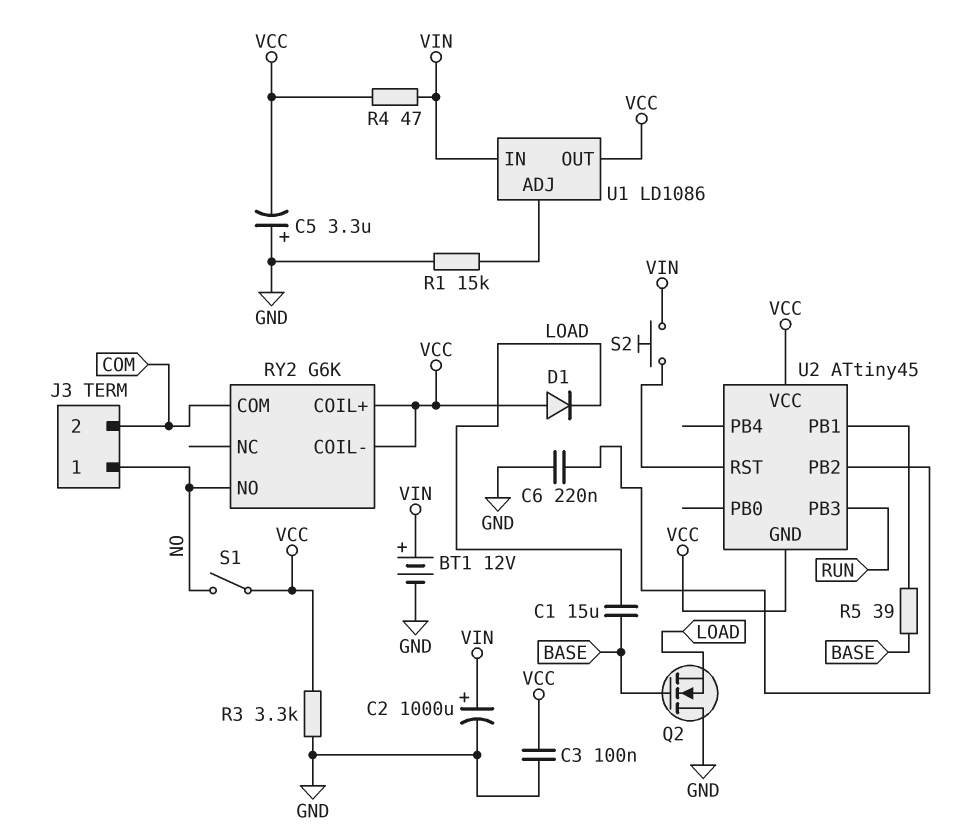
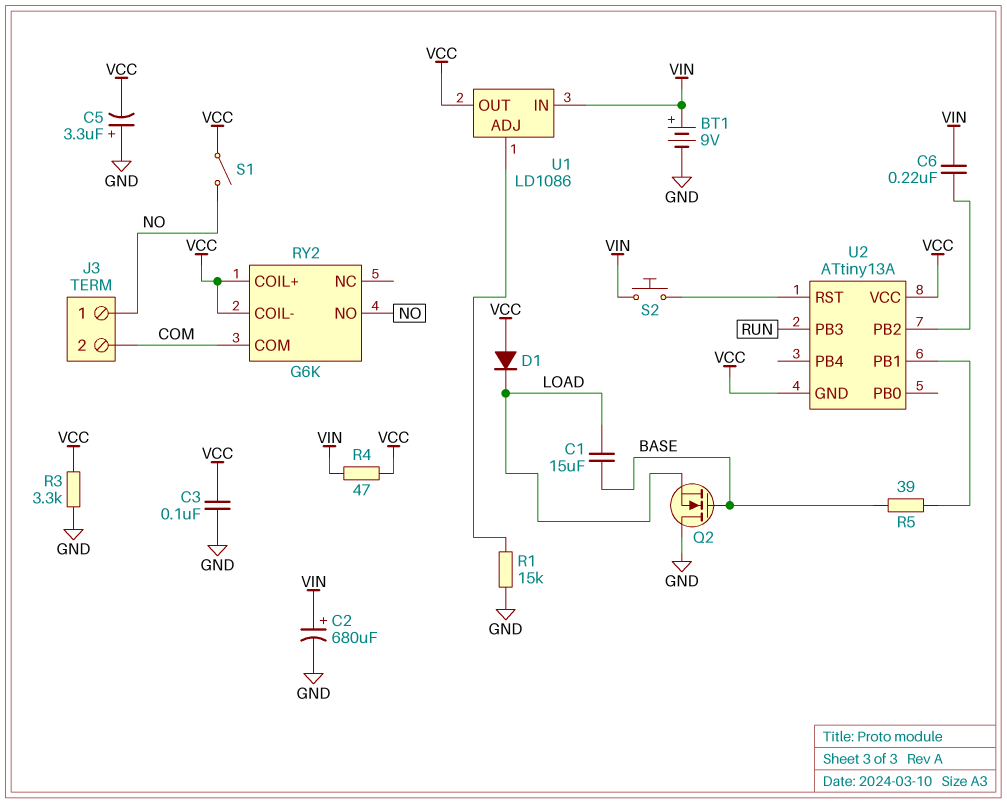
BT1: 12V (plus VIN, minus GND) -> 9V (plus VIN, minus GND)
C2: 1000uF (plus VIN, minus GND) -> 680uF (plus VIN, minus GND)
C6: 220nF (GND, U2/PB2) -> 220nF (U2/PB2, VIN)
U2: ATtiny45 -> ATtiny13A

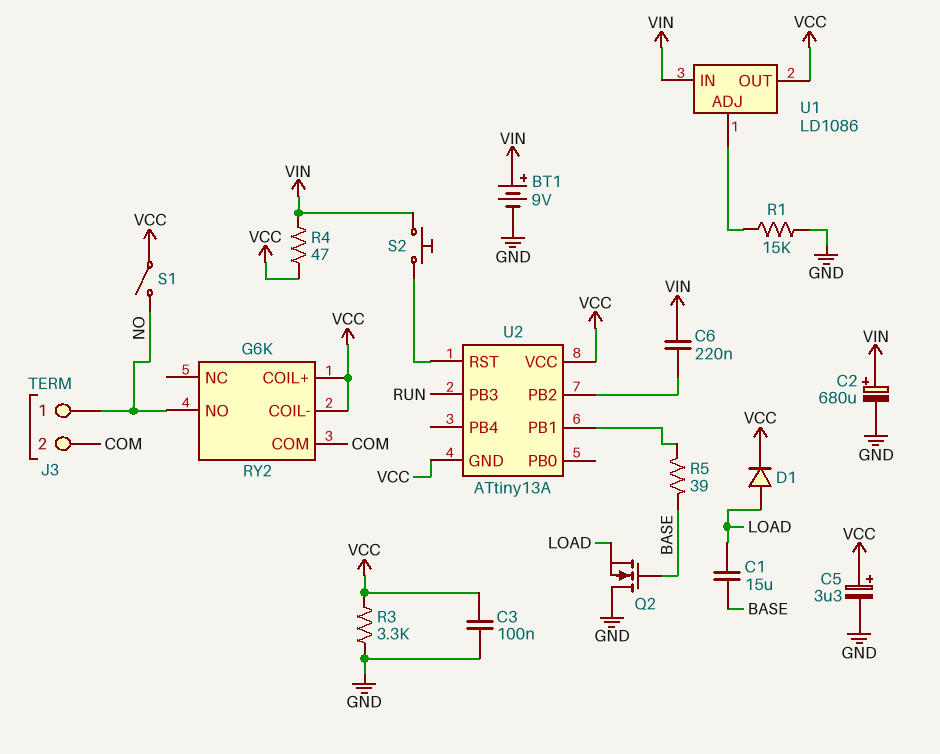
C5: 3.3uF (plus GND, minus VCC) -> 3.3uF (plus VCC, minus GND)
D1: diode (A VCC, K LOAD) -> diode (A LOAD, K VCC)

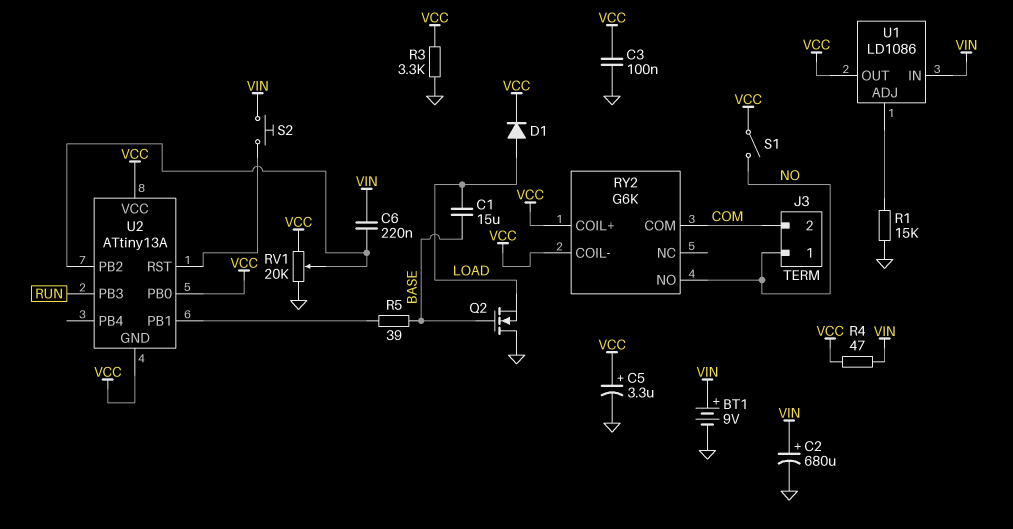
RV1: none -> 20k (GND, VCC, wiper U2/PB2)
U2 pin PB0: none -> VCC

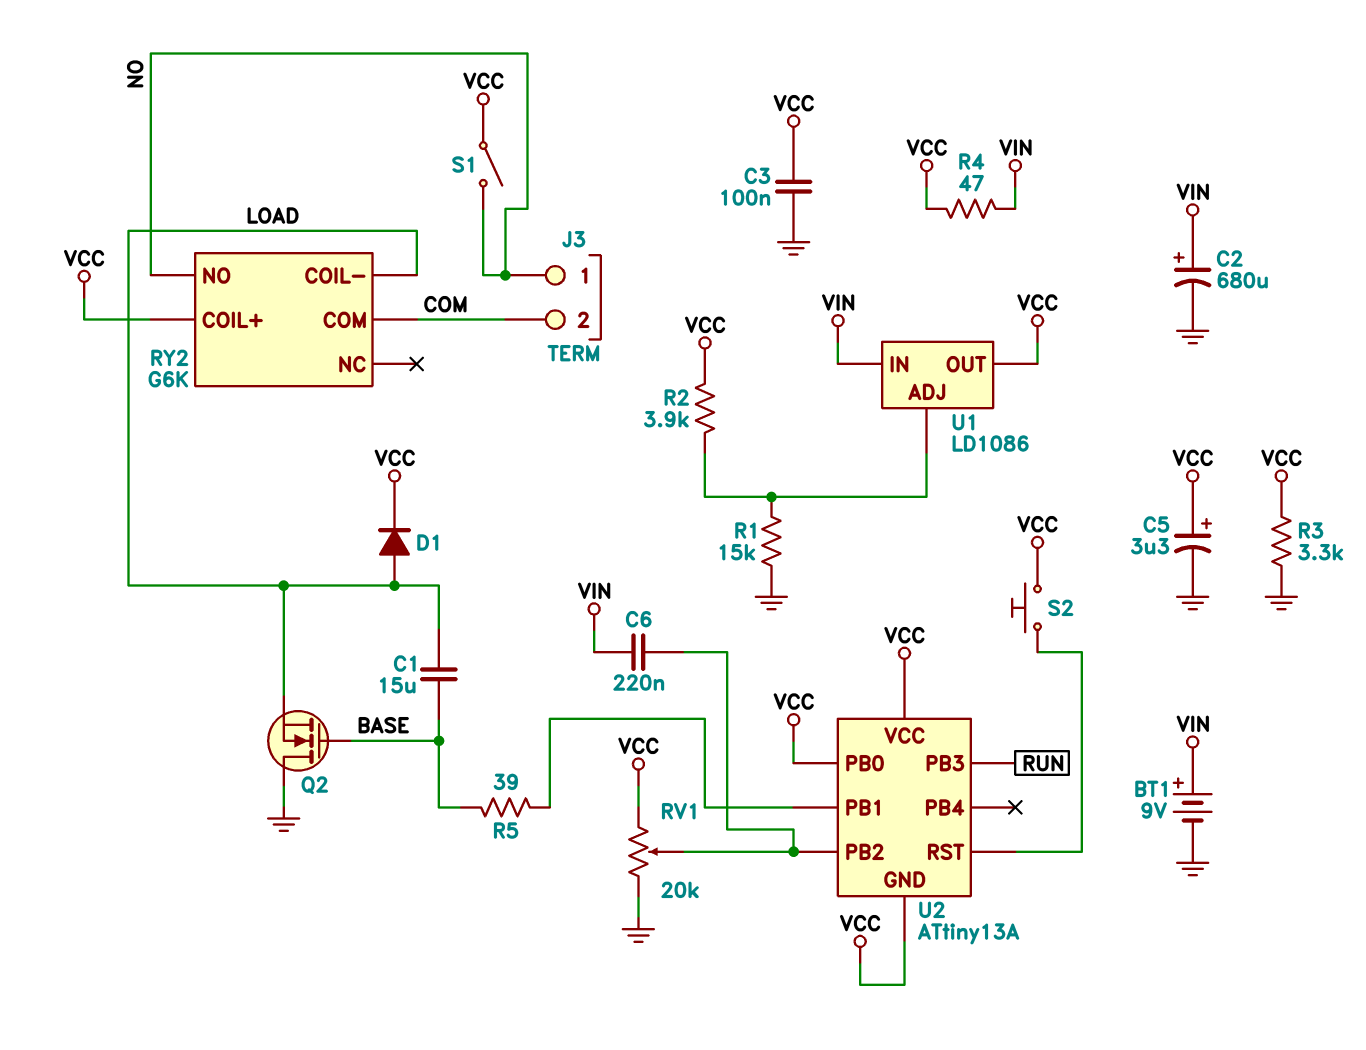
R2: none -> 3.9k (U1/ADJ, VCC)
RY2 pin COIL-: VCC -> LOAD
S2: button (U2/RST, VIN) -> button (U2/RST, VCC)

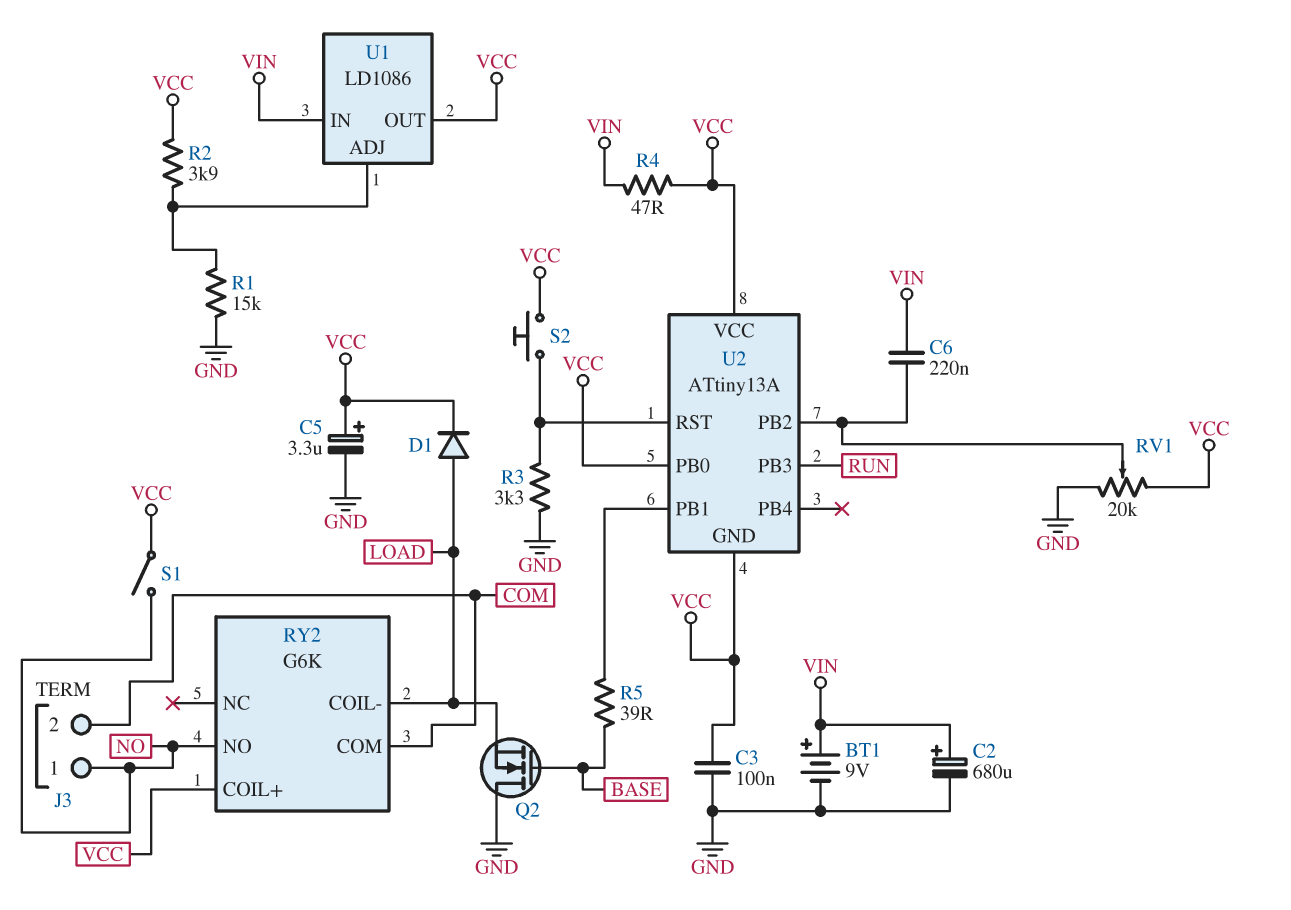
C1: 15uF (BASE, LOAD) -> none
R3: 3.3k (GND, VCC) -> 3.3k (GND, U2/RST)

